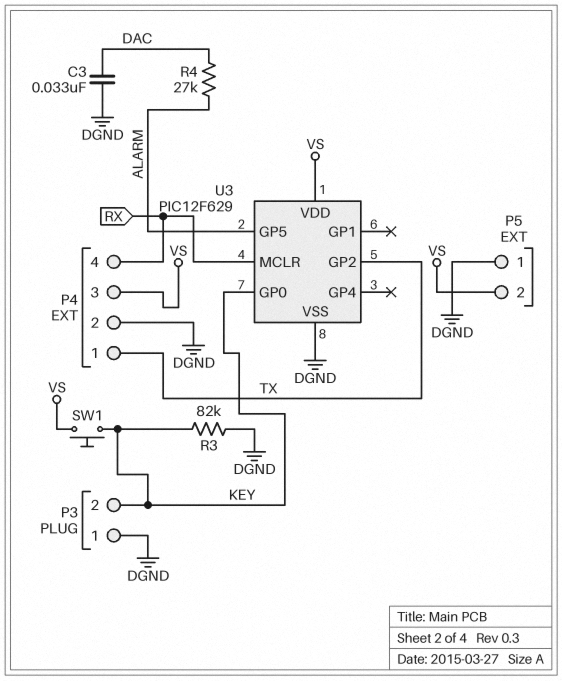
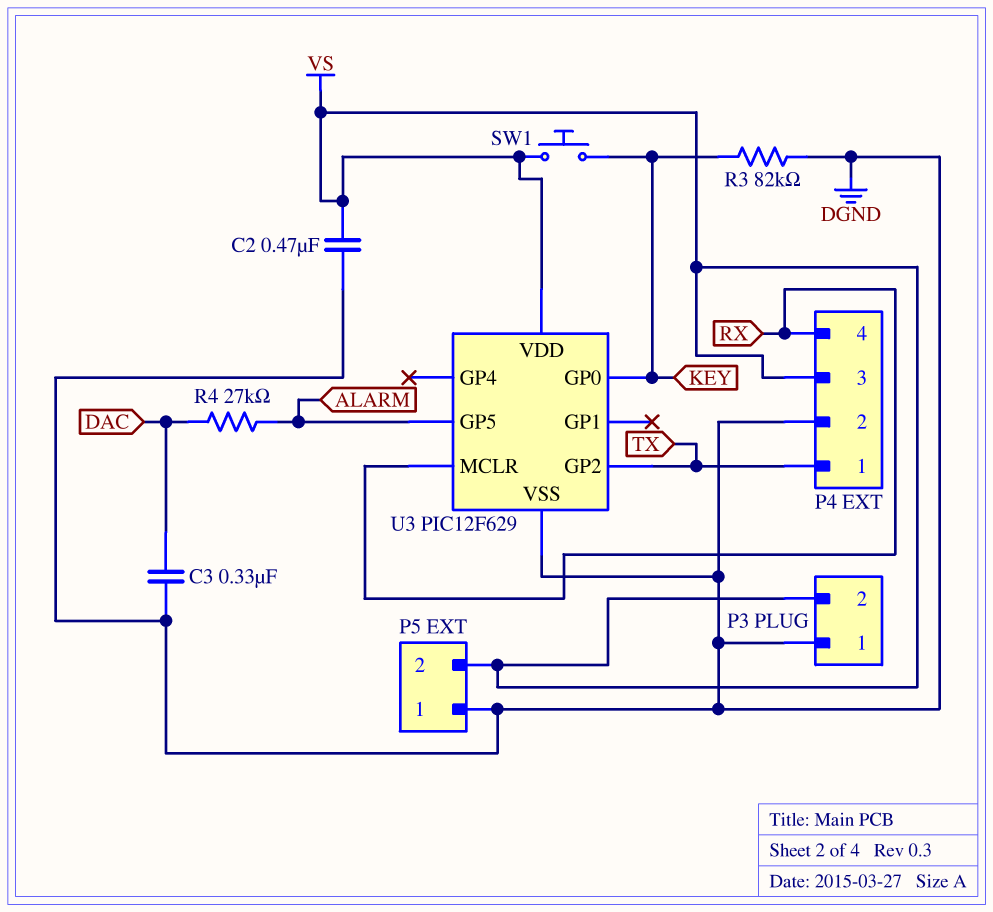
C2: none -> 470nF (DGND, VS)
C3: 33nF (DAC, DGND) -> 330nF (DAC, DGND)
P3 pin 2: KEY -> VS

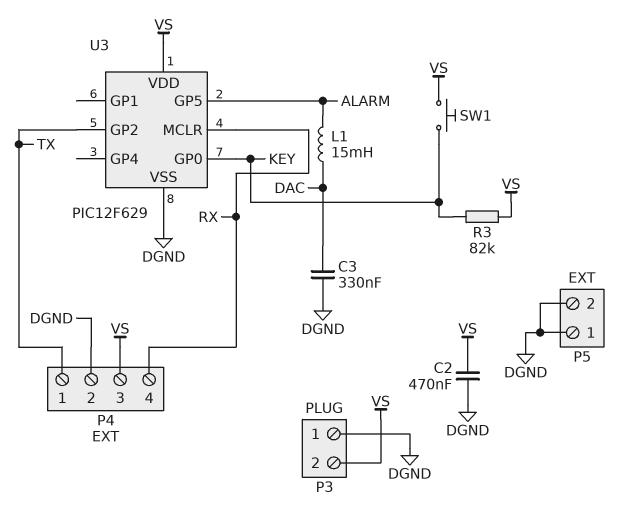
L1: none -> 15mH (ALARM, DAC)
P5 pin 2: VS -> DGND
R3: 82k (DGND, KEY) -> 82k (KEY, VS)
R4: 27k (ALARM, DAC) -> none

